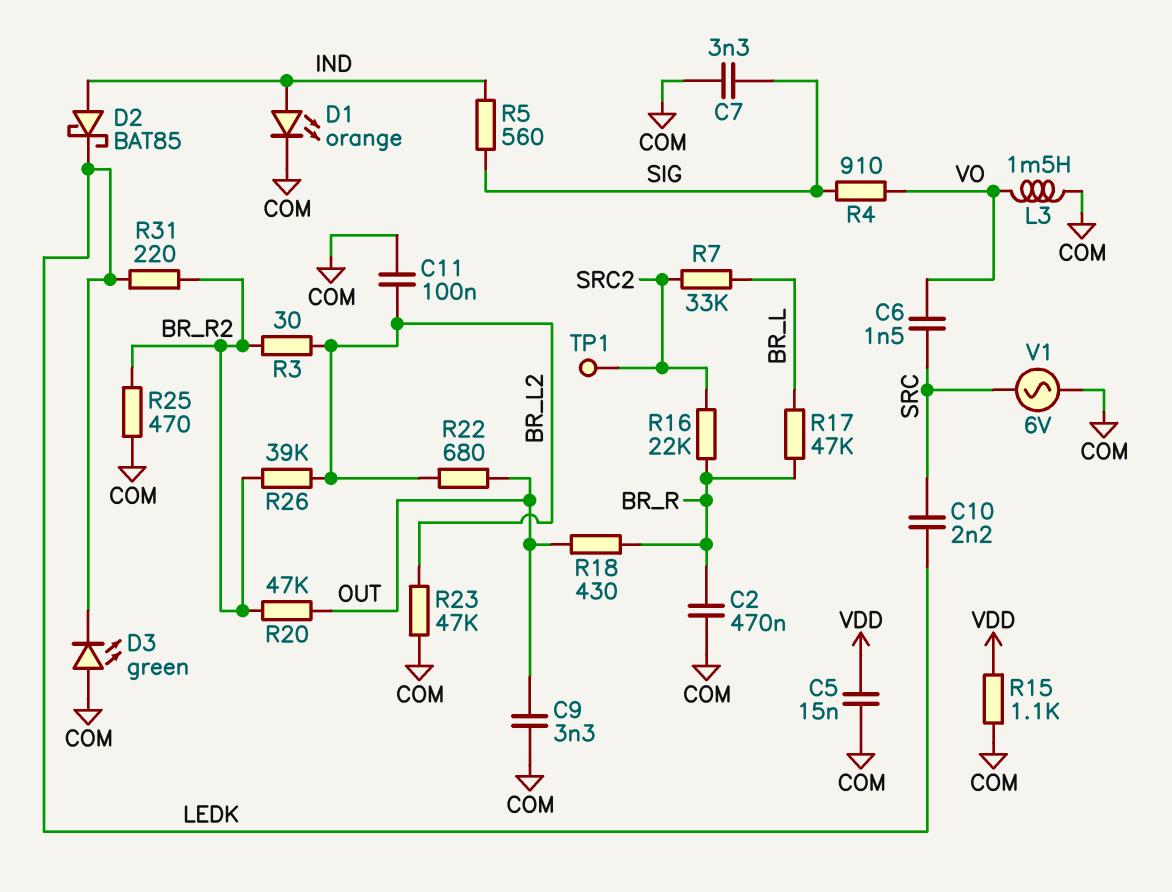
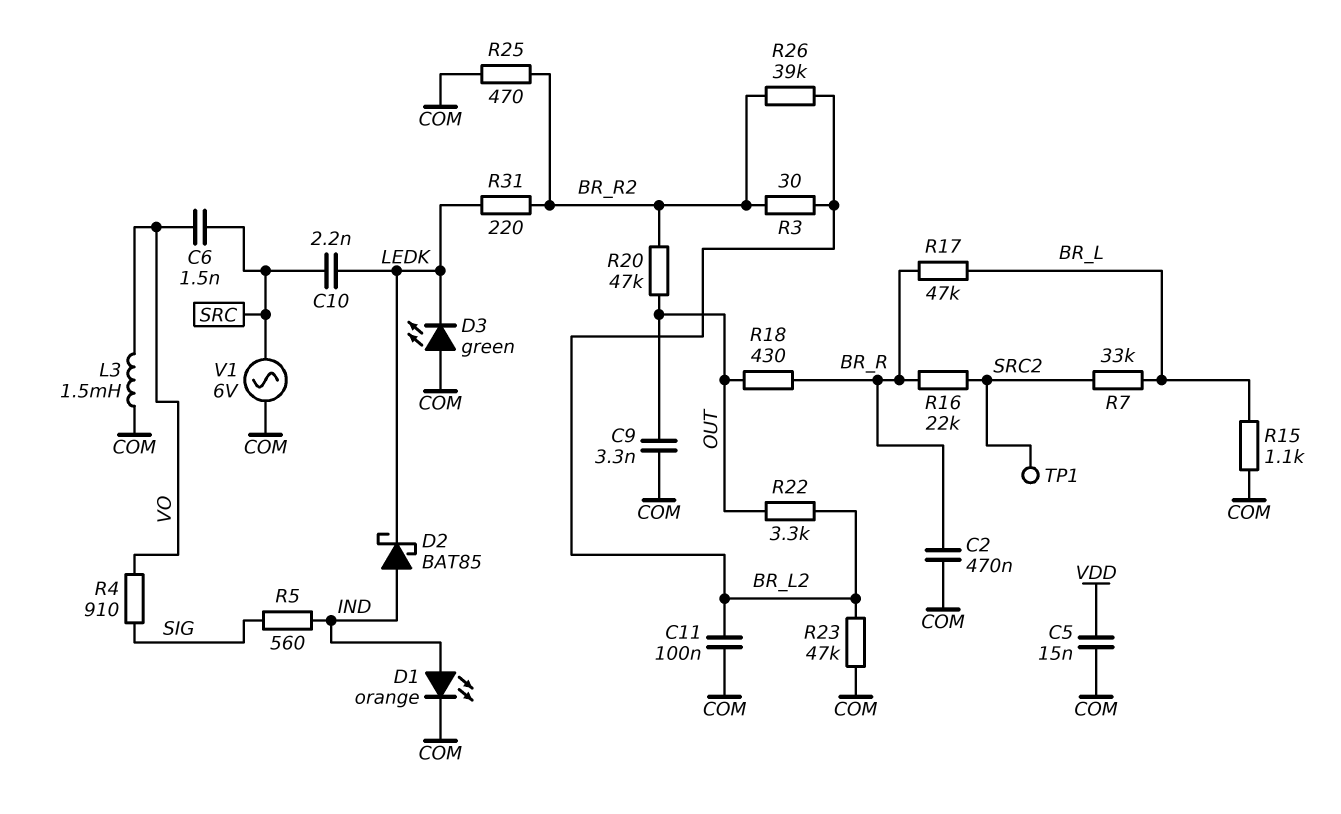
C7: 3.3nF (COM, SIG) -> none
R15: 1.1k (COM, VDD) -> 1.1k (BR_L, COM)
R22: 680 (BR_L2, OUT) -> 3.3k (BR_L2, OUT)

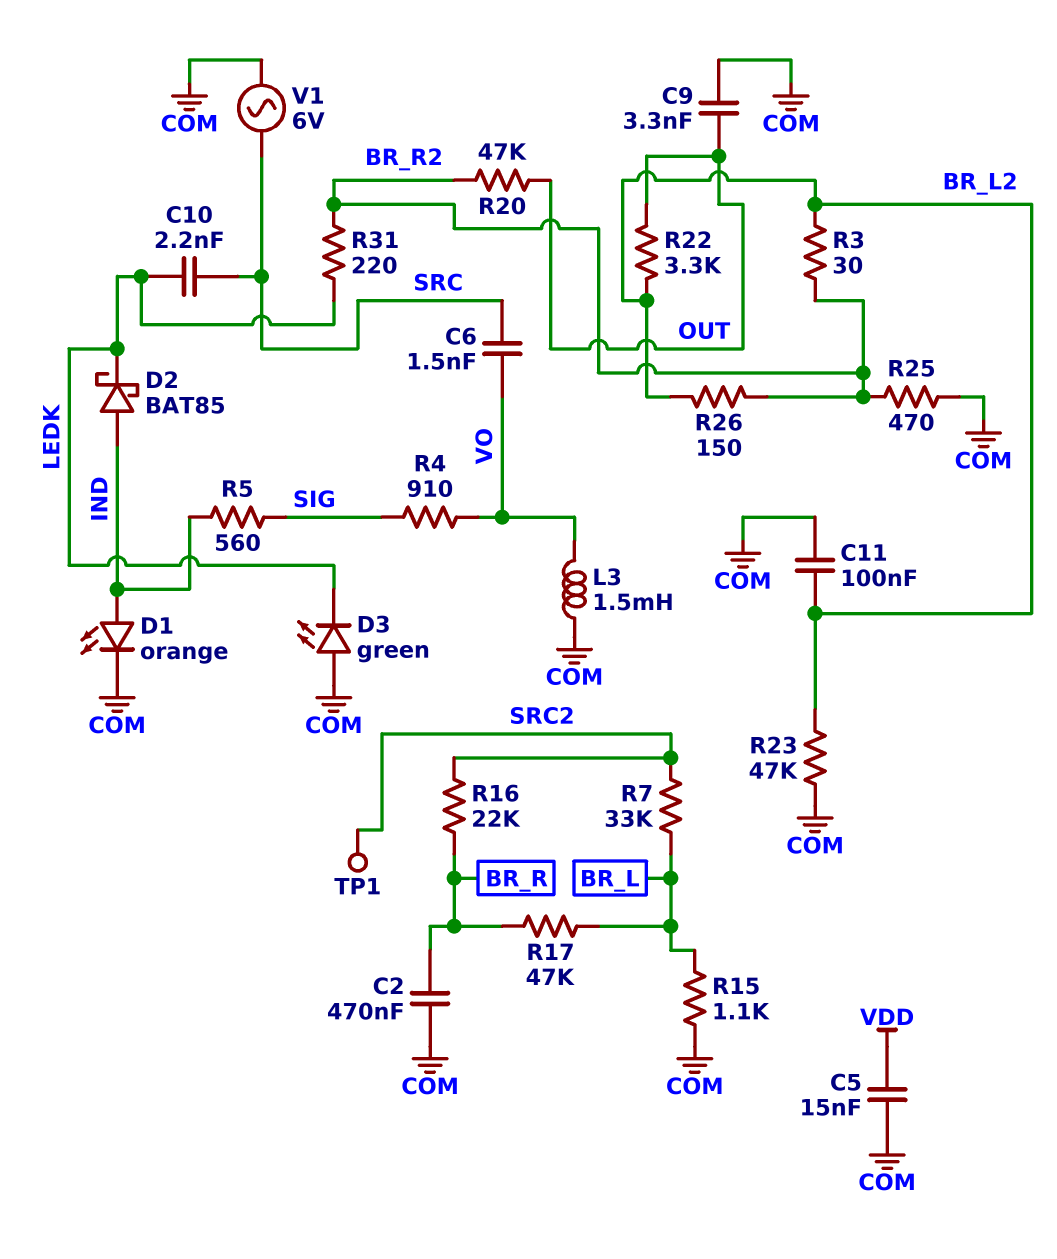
R18: 430 (BR_R, OUT) -> none
R26: 39k (BR_L2, BR_R2) -> 150 (BR_L2, BR_R2)

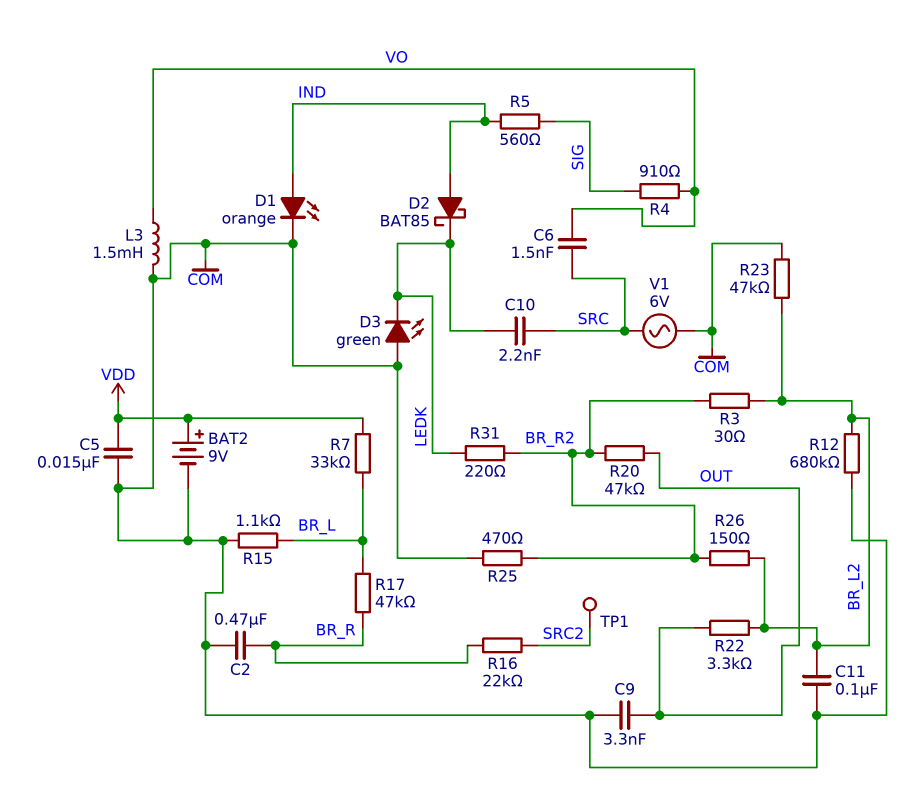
BAT2: none -> 9V (plus VDD, minus COM)
R7: 33k (BR_L, SRC2) -> 33k (BR_L, VDD)
R12: none -> 680k (BR_L2, COM)

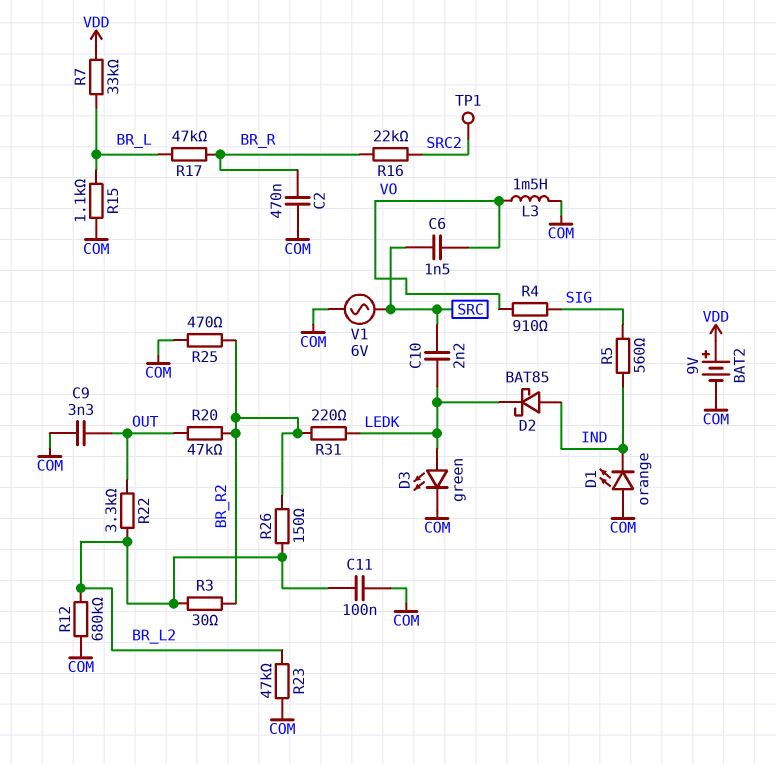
C5: 15nF (COM, VDD) -> none
D1: LED orange (A IND, K COM) -> LED orange (A COM, K IND)
D3: LED green (A COM, K LEDK) -> LED green (A LEDK, K COM)

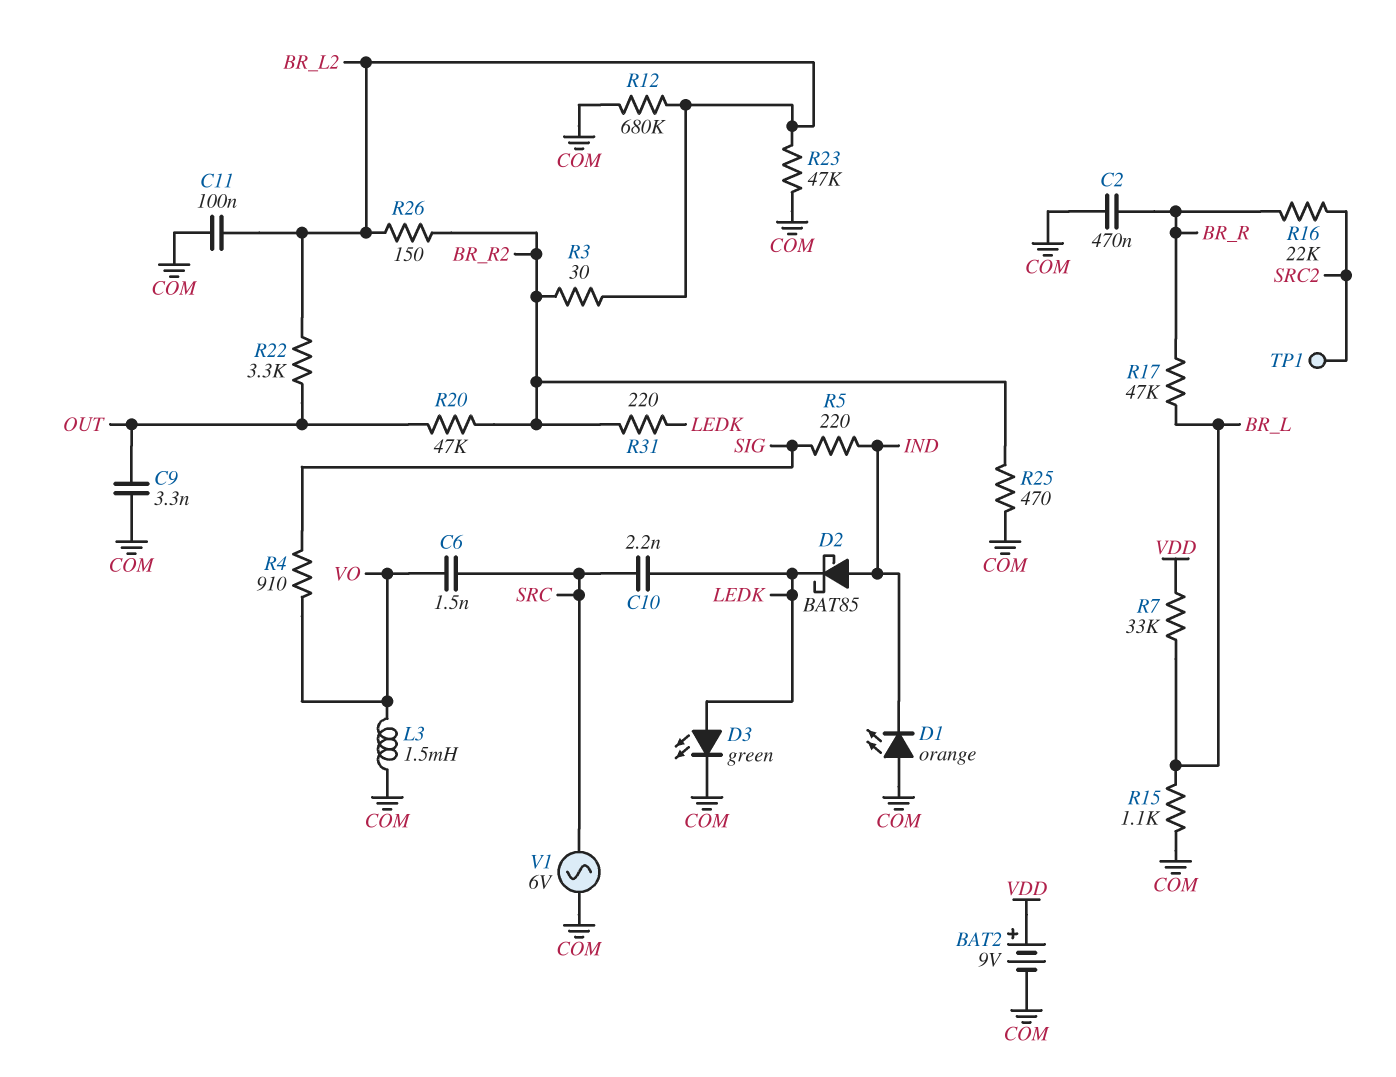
R5: 560 (IND, SIG) -> 220 (IND, SIG)

